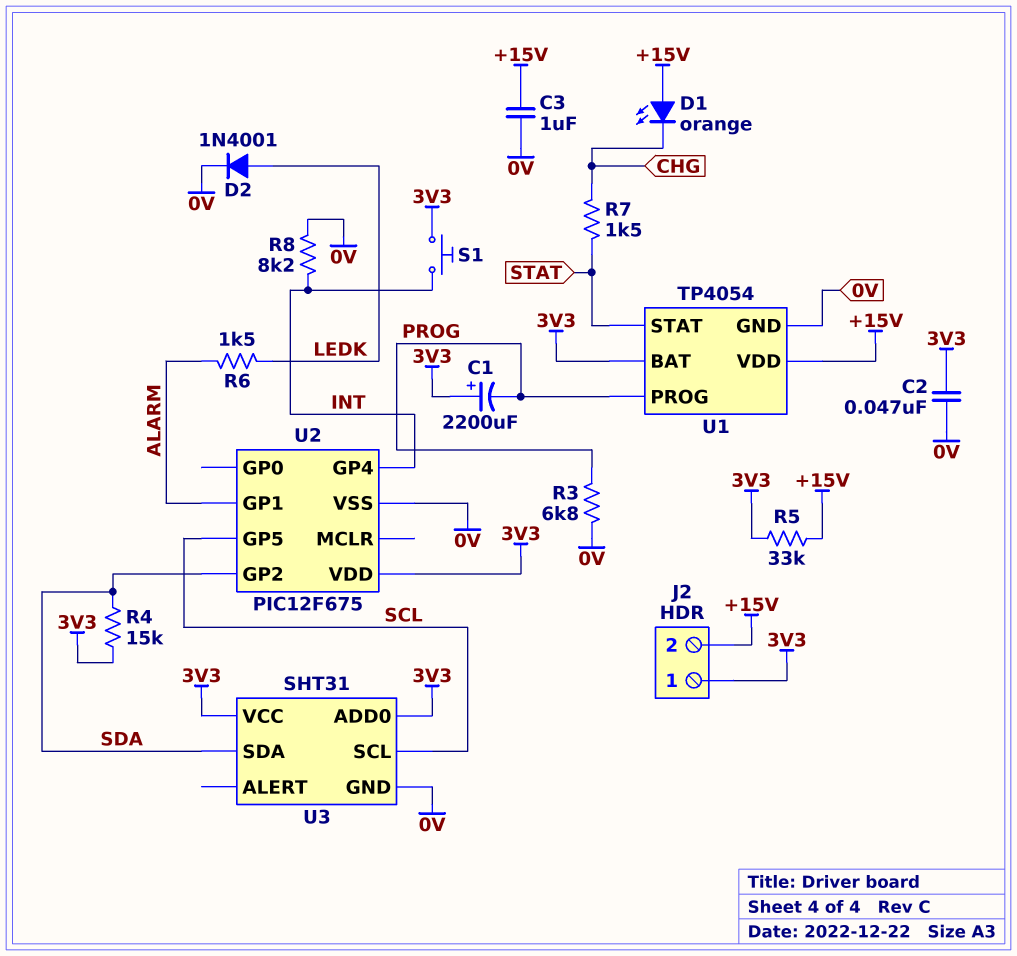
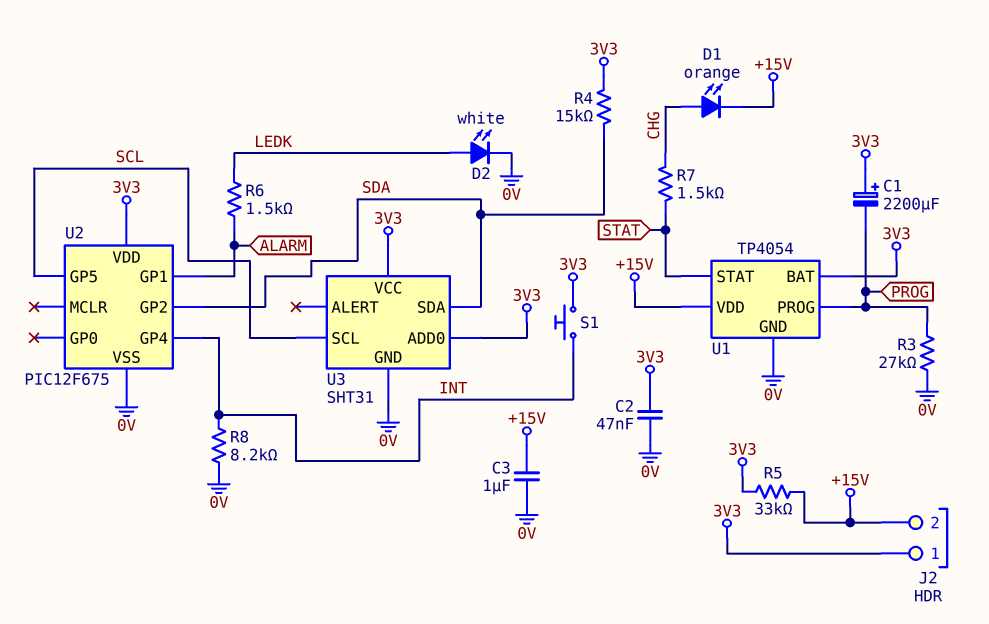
D1: LED orange (A +15V, K CHG) -> LED orange (A CHG, K +15V)
D2: diode 1N4001 (A LEDK, K 0V) -> LED white (A LEDK, K 0V)
R3: 6.8k (0V, PROG) -> 27k (0V, PROG)

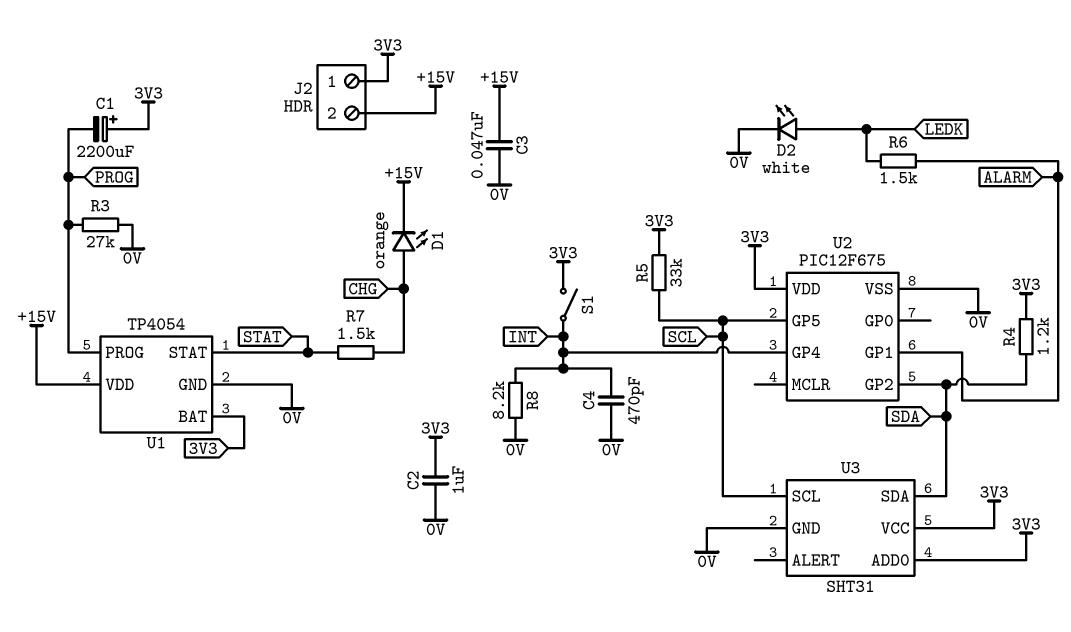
C2: 47nF (0V, 3V3) -> 1uF (0V, 3V3)
C3: 1uF (+15V, 0V) -> 47nF (+15V, 0V)
C4: none -> 470pF (0V, INT)
R4: 15k (3V3, SDA) -> 1.2k (3V3, SDA)
R5: 33k (+15V, 3V3) -> 33k (3V3, SCL)
S1: button (3V3, INT) -> switch (3V3, INT)

